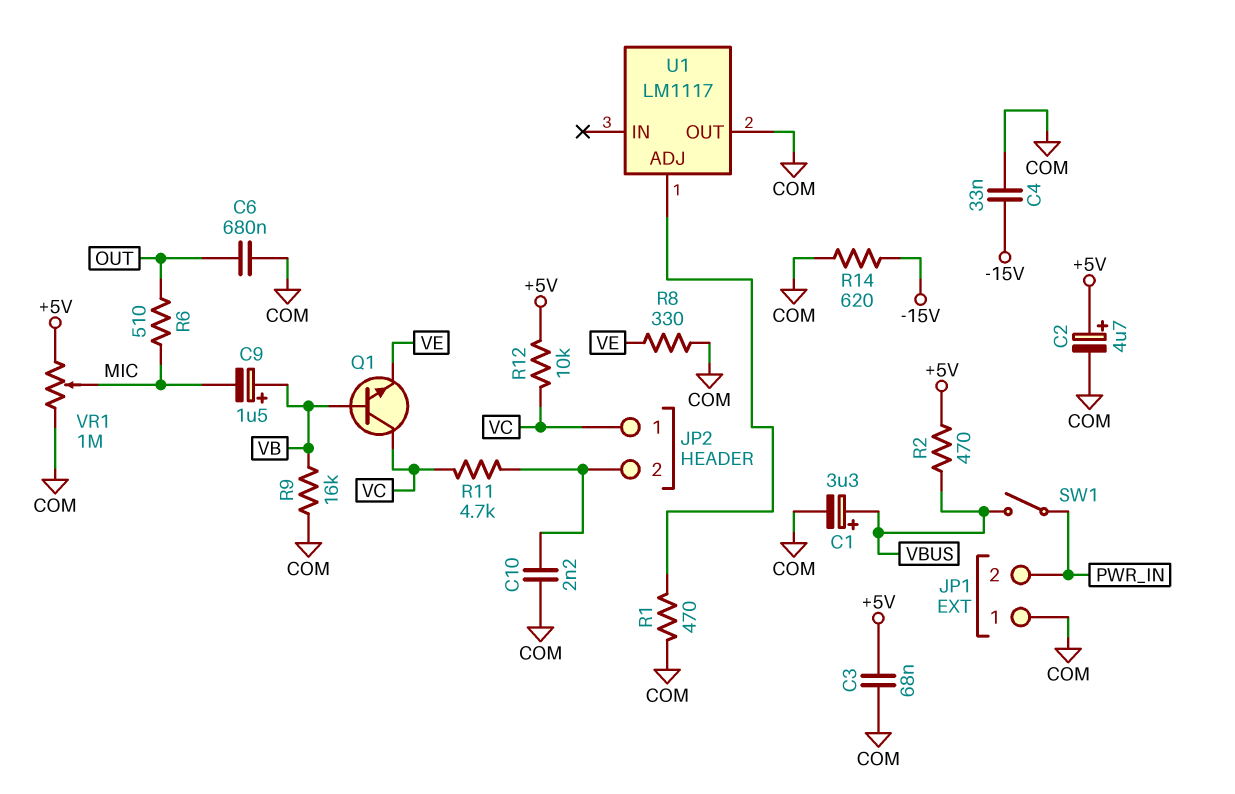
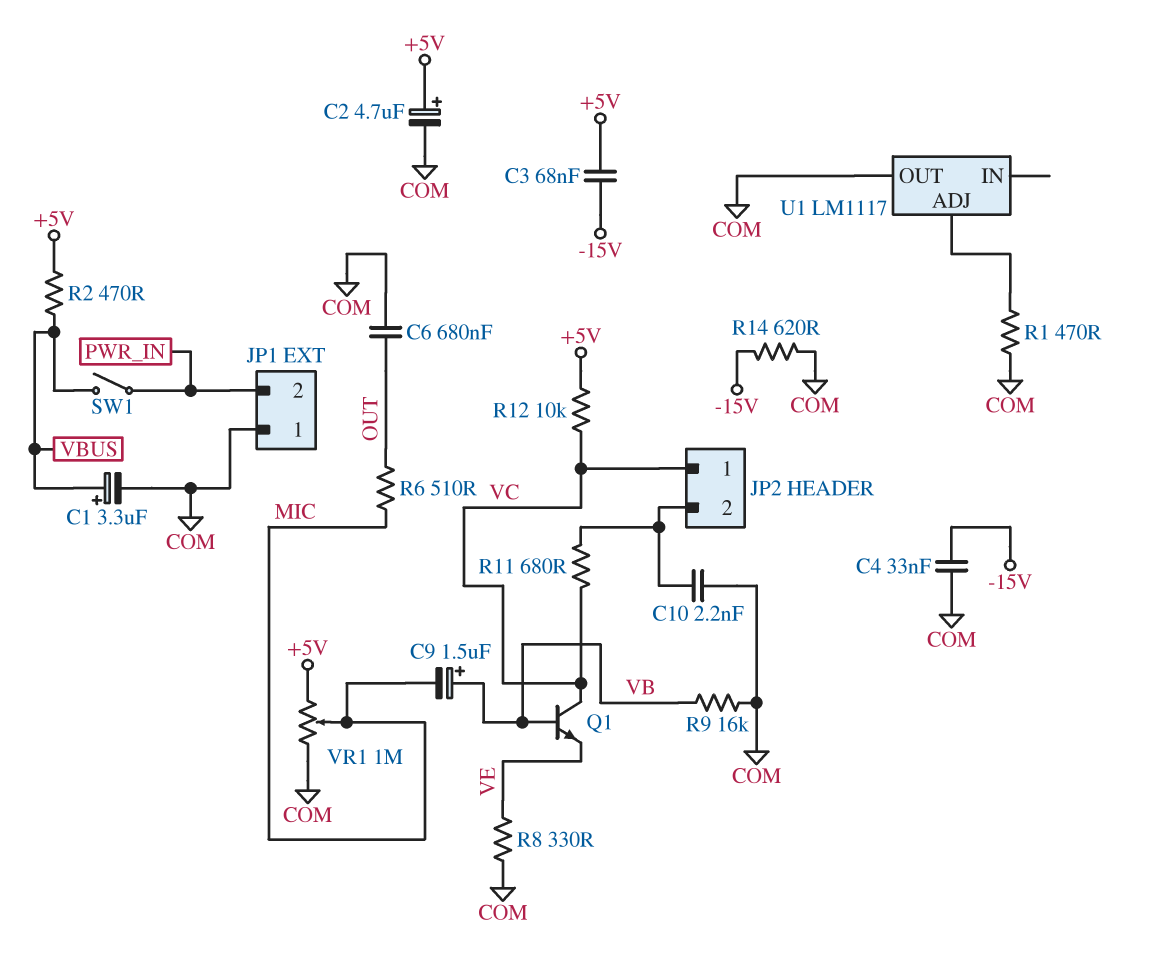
C3: 68nF (+5V, COM) -> 68nF (+5V, -15V)
R11: 4.7k (JP2/2, VC) -> 680 (JP2/2, VC)

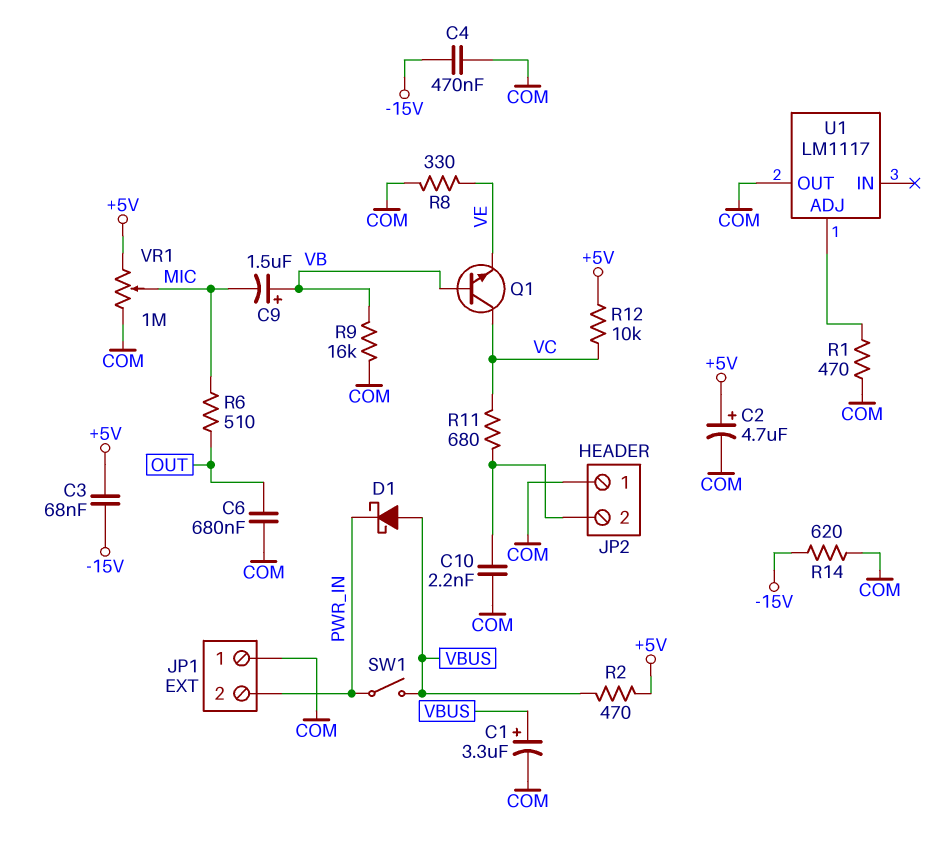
C4: 33nF (-15V, COM) -> 470nF (-15V, COM)
D1: none -> schottky (A VBUS, K PWR_IN)
JP2 pin 1: VC -> COM

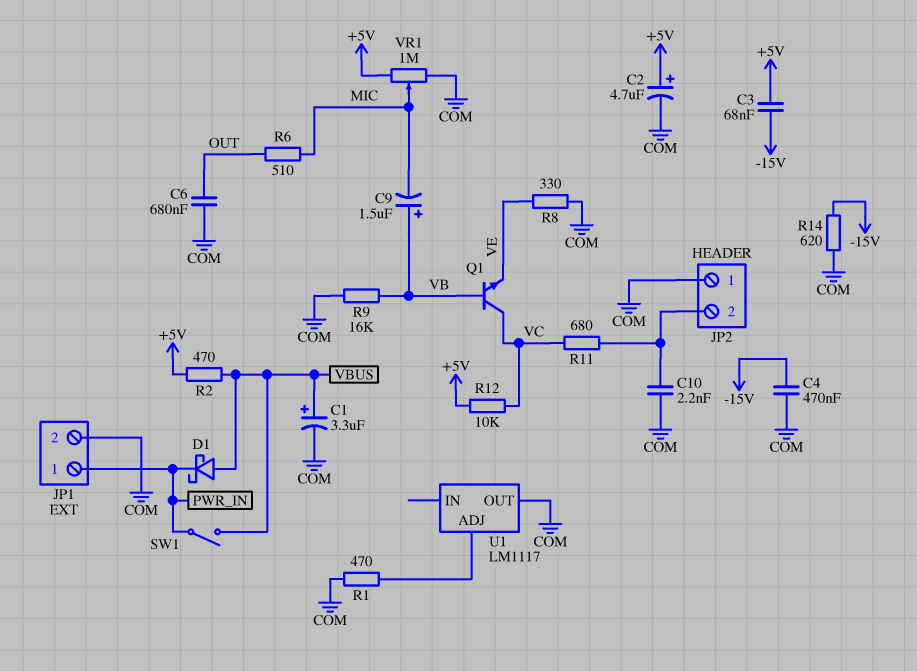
JP1 pin 1: COM -> PWR_IN
JP1 pin 2: PWR_IN -> COM

